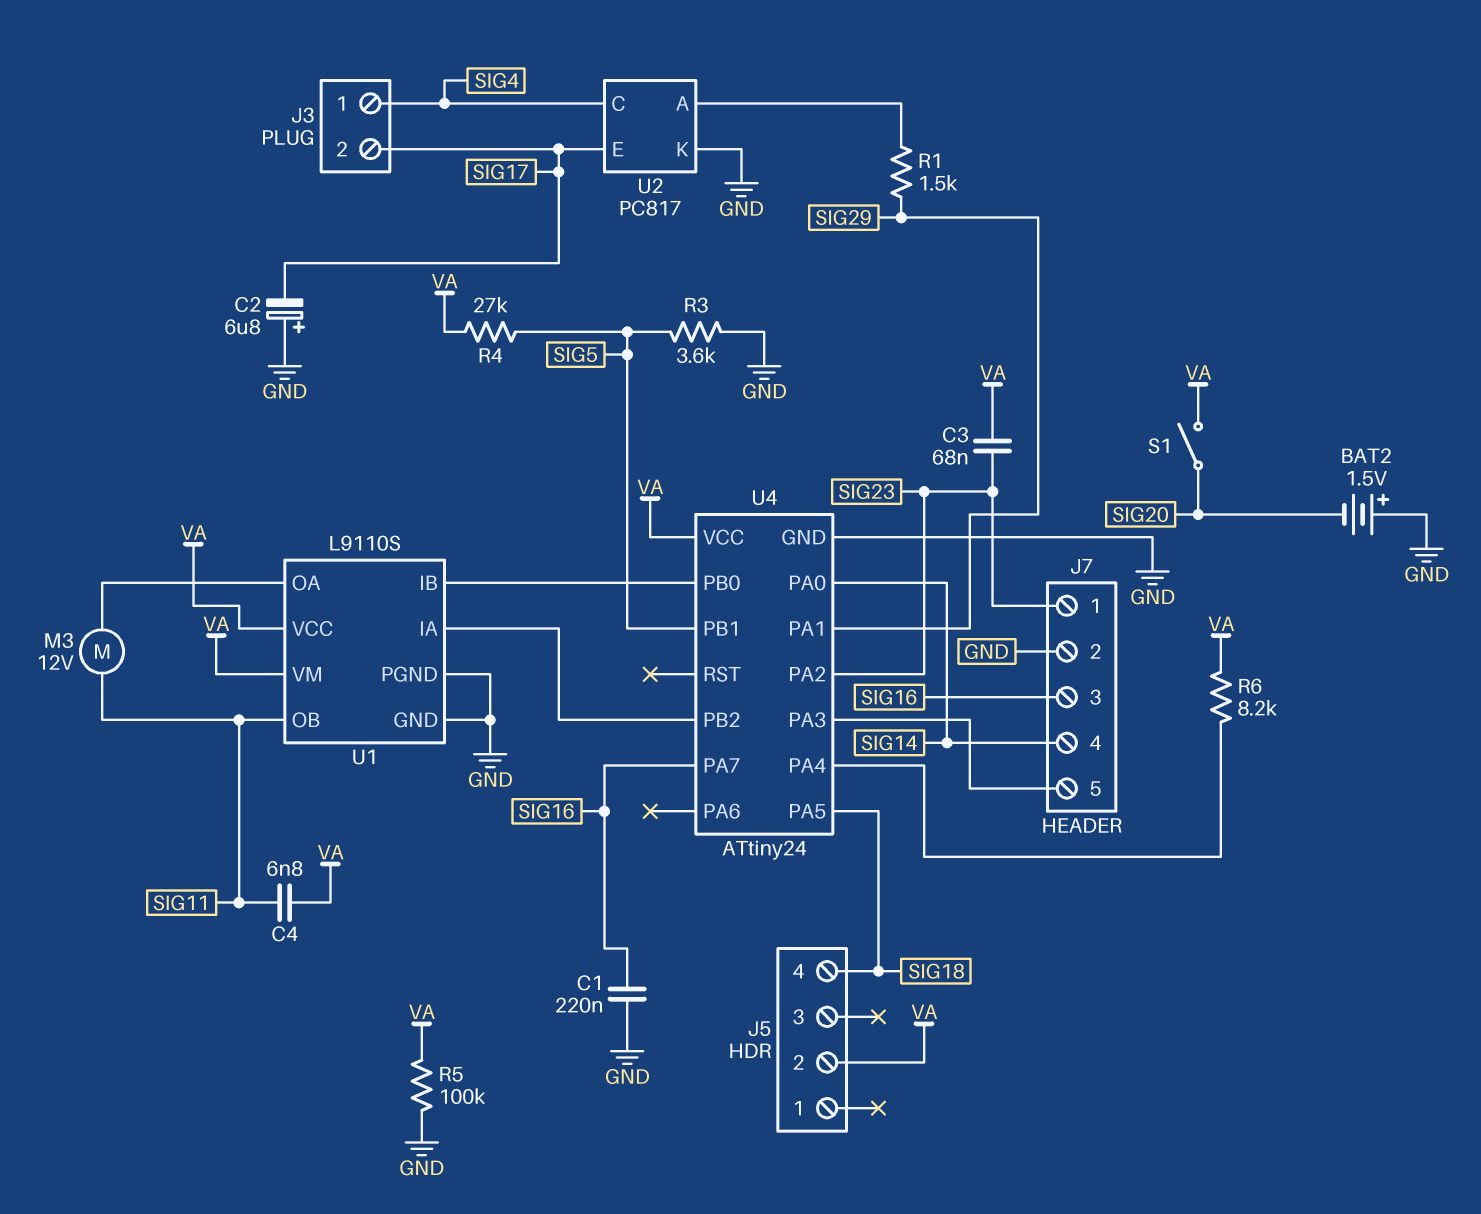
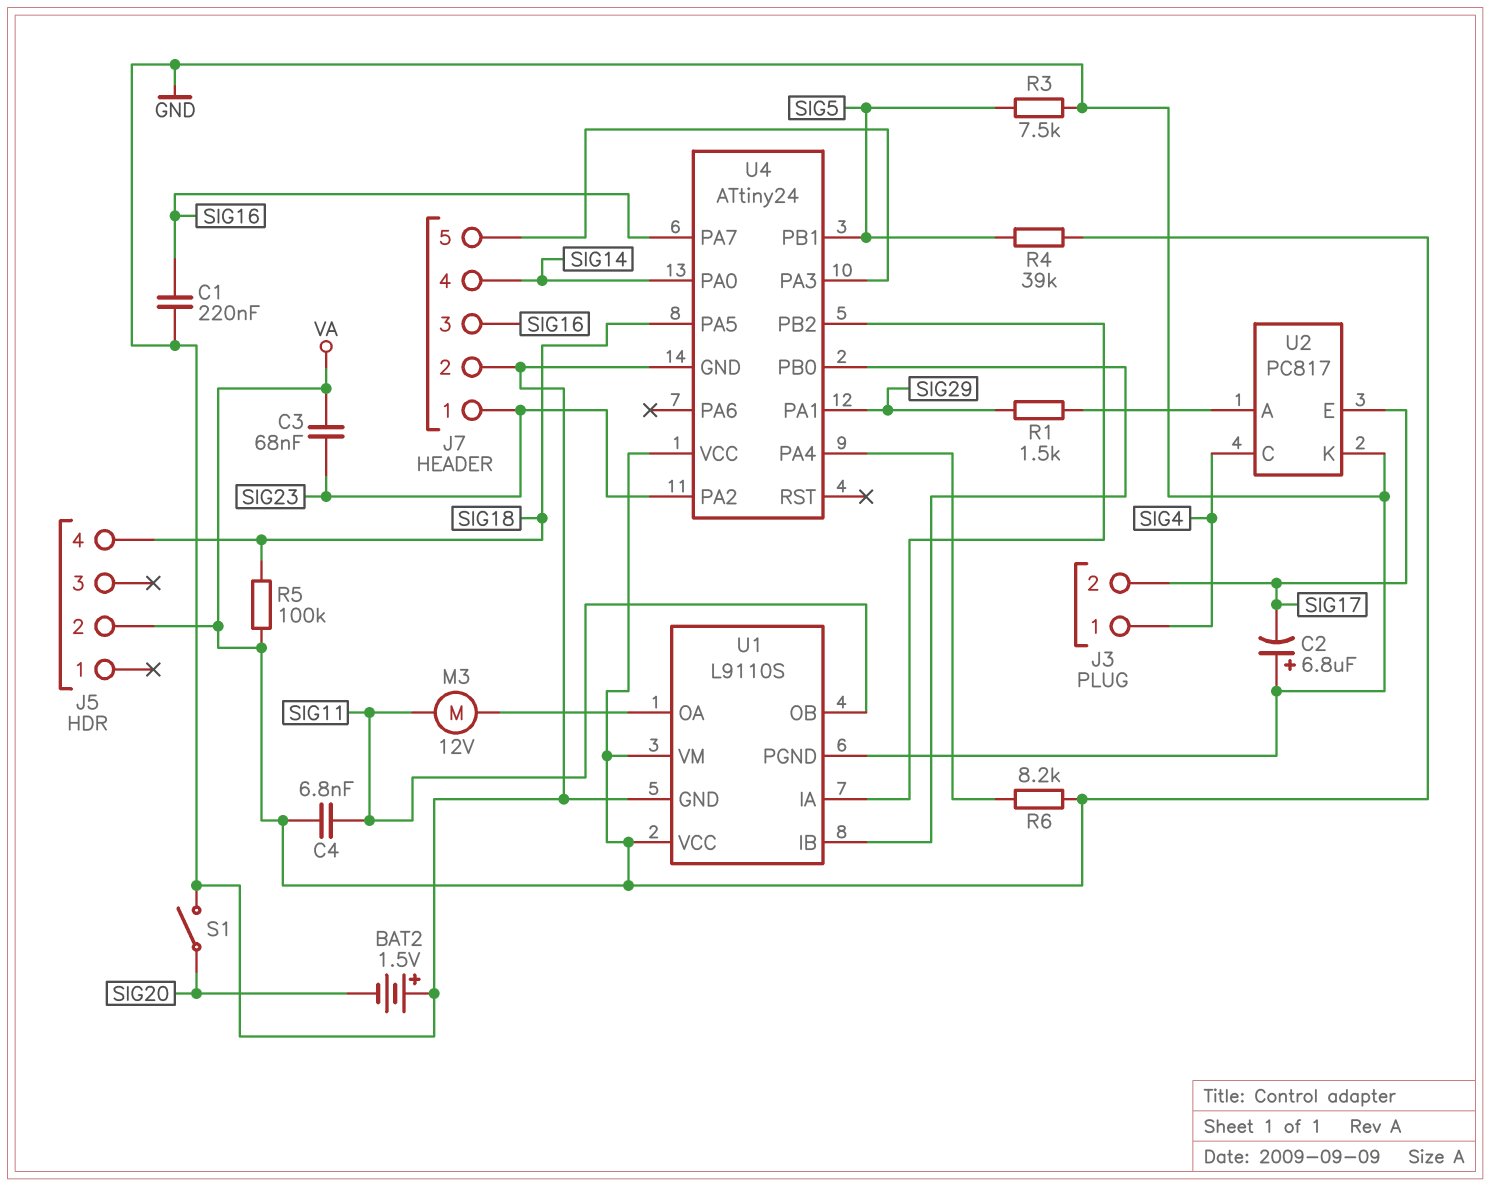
R3: 3.6k (GND, SIG5) -> 7.5k (GND, SIG5)
R4: 27k (SIG5, VA) -> 39k (SIG5, VA)
R5: 100k (GND, VA) -> 100k (SIG18, VA)
S1: switch (SIG20, VA) -> switch (GND, SIG20)

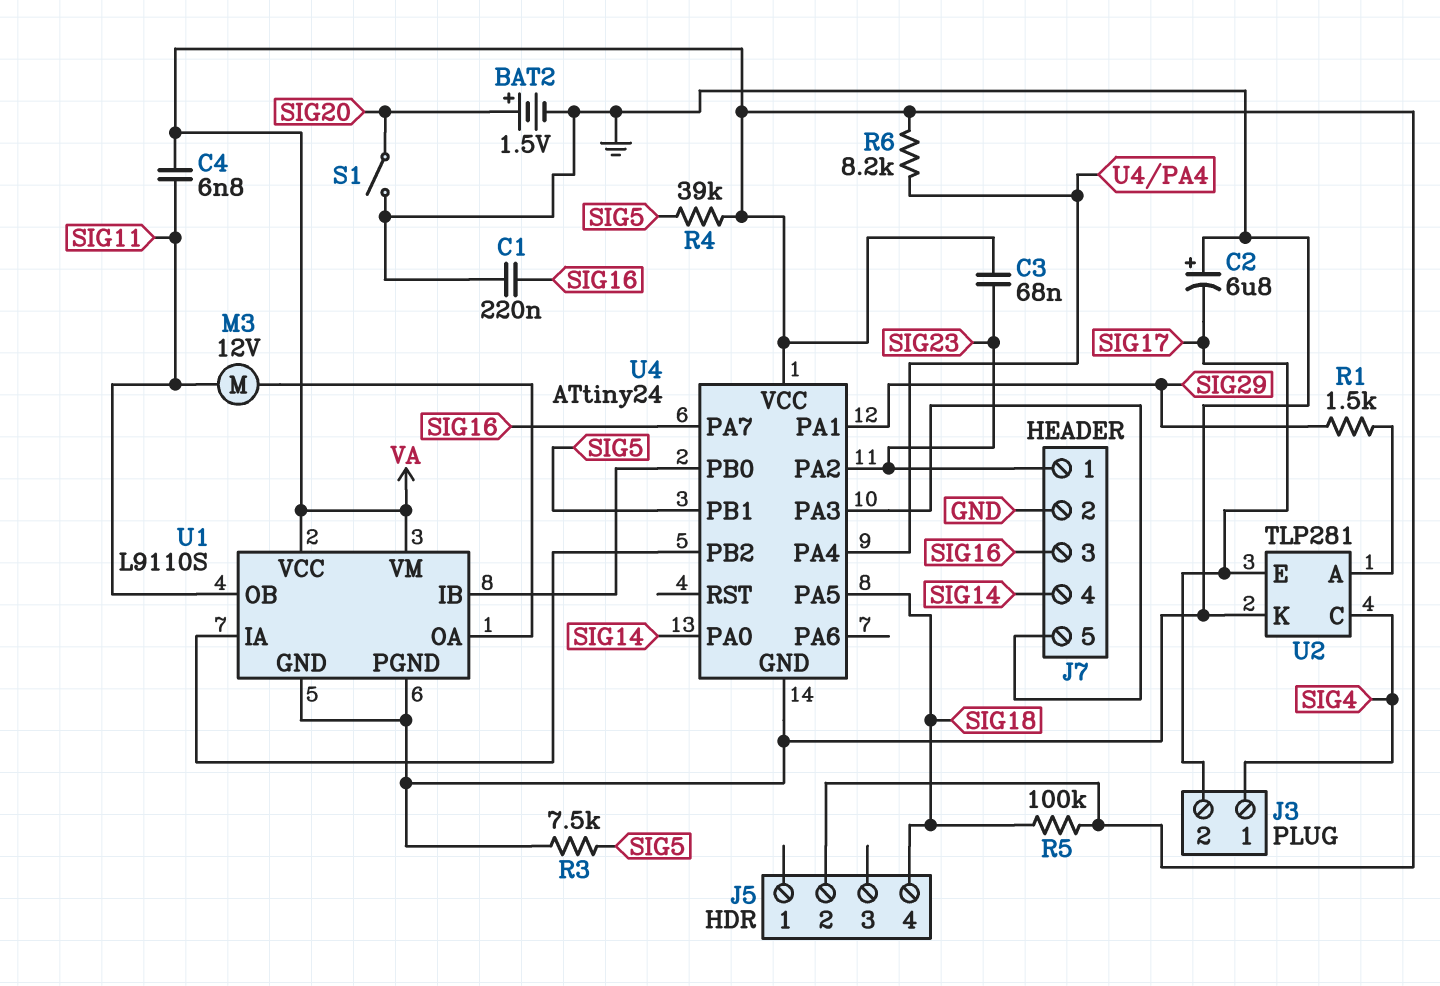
BAT2: 1.5V (plus GND, minus SIG20) -> 1.5V (plus SIG20, minus GND)
U2: PC817 -> TLP281

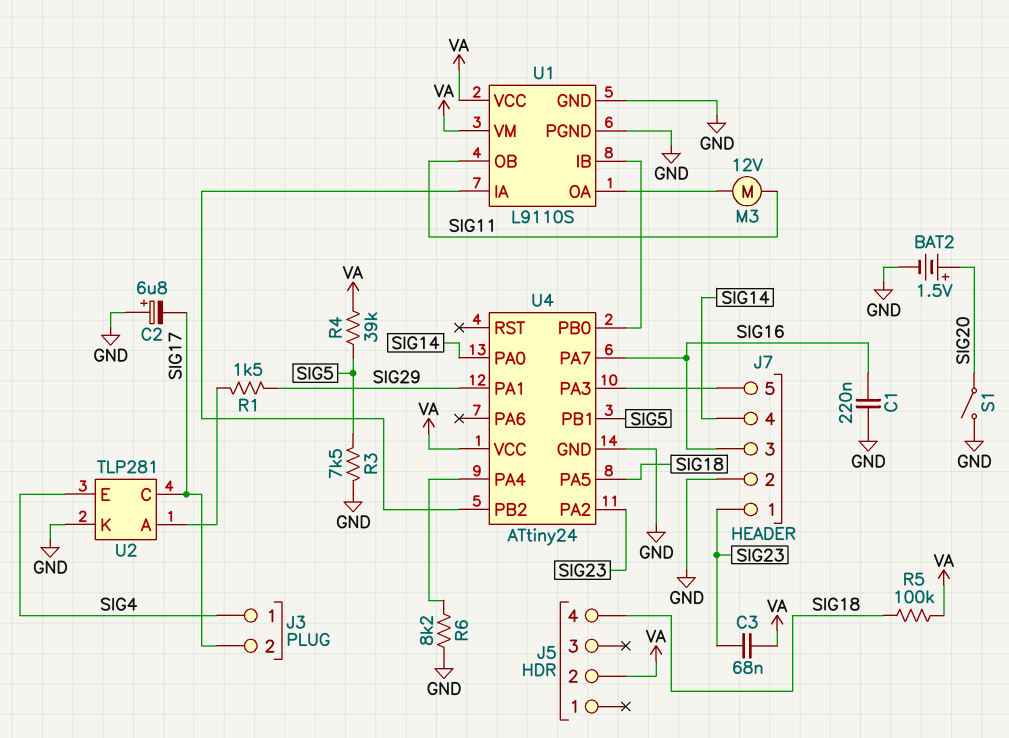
C4: 6.8nF (SIG11, VA) -> none
R6: 8.2k (U4/PA4, VA) -> 8.2k (GND, U4/PA4)
U2 pin C: SIG4 -> SIG17
U2 pin E: SIG17 -> SIG4

